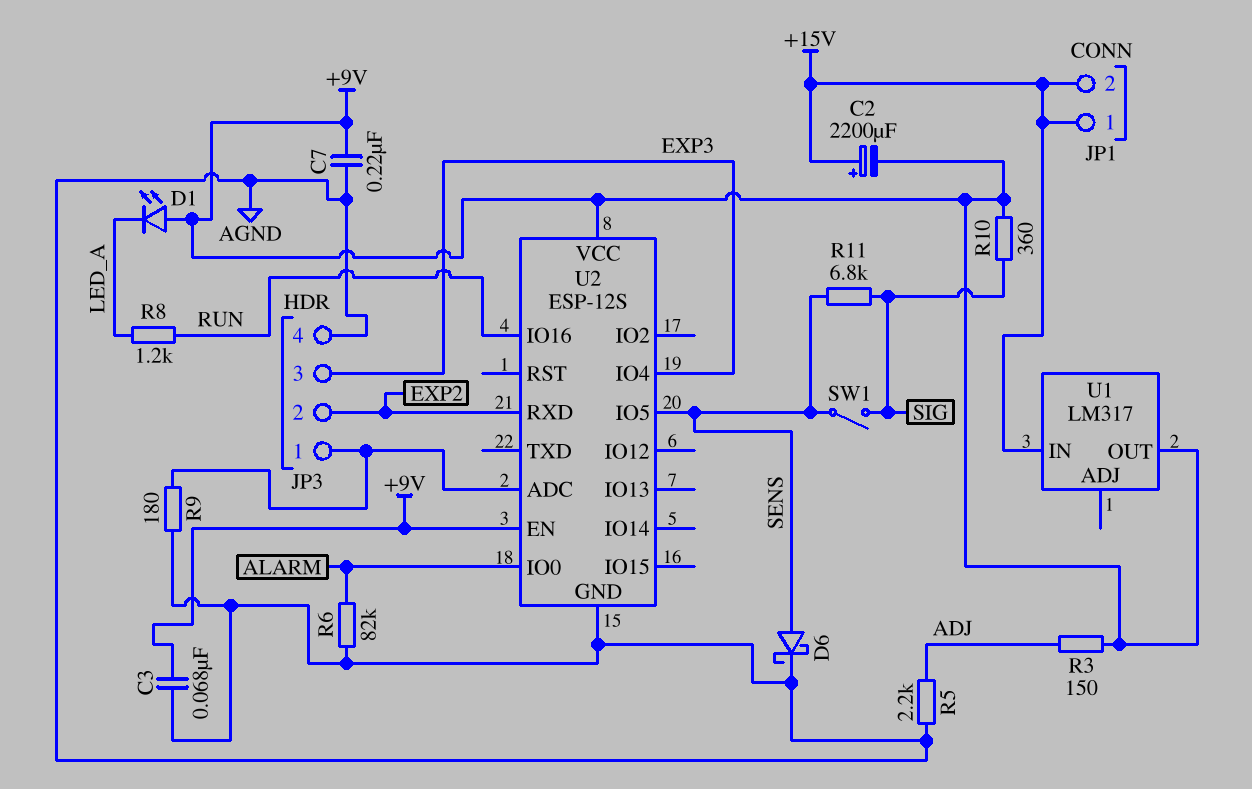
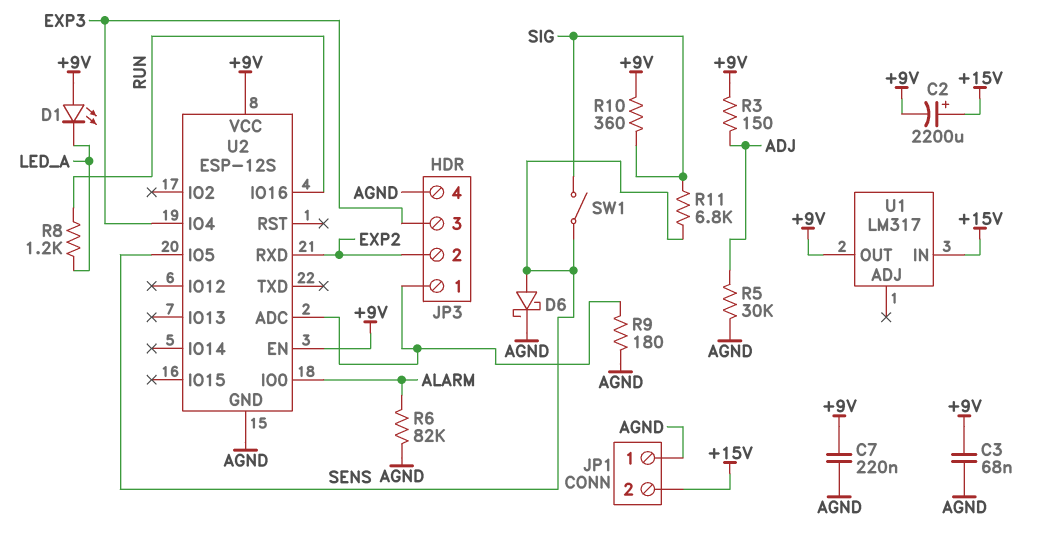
JP1 pin 1: +15V -> AGND
R5: 2.2k (ADJ, AGND) -> 30k (ADJ, AGND)

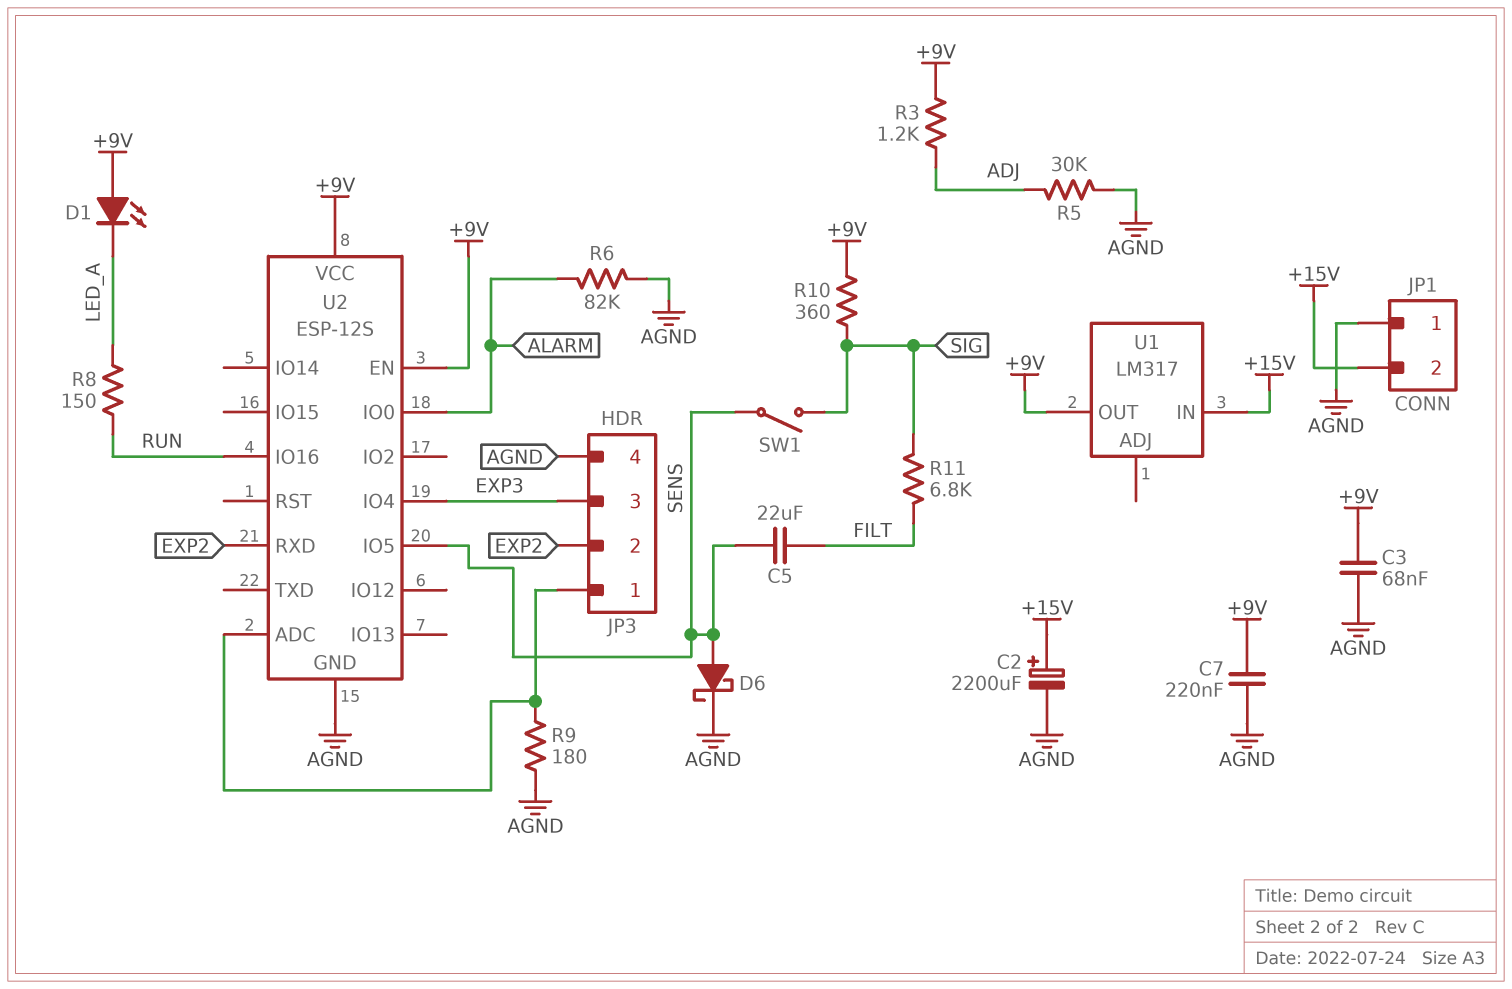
C2: 2200uF (plus +15V, minus +9V) -> 2200uF (plus +15V, minus AGND)
C5: none -> 22uF (FILT, SENS)
R3: 150 (+9V, ADJ) -> 1.2k (+9V, ADJ)
R8: 1.2k (LED_A, RUN) -> 150 (LED_A, RUN)
R11: 6.8k (SENS, SIG) -> 6.8k (FILT, SIG)

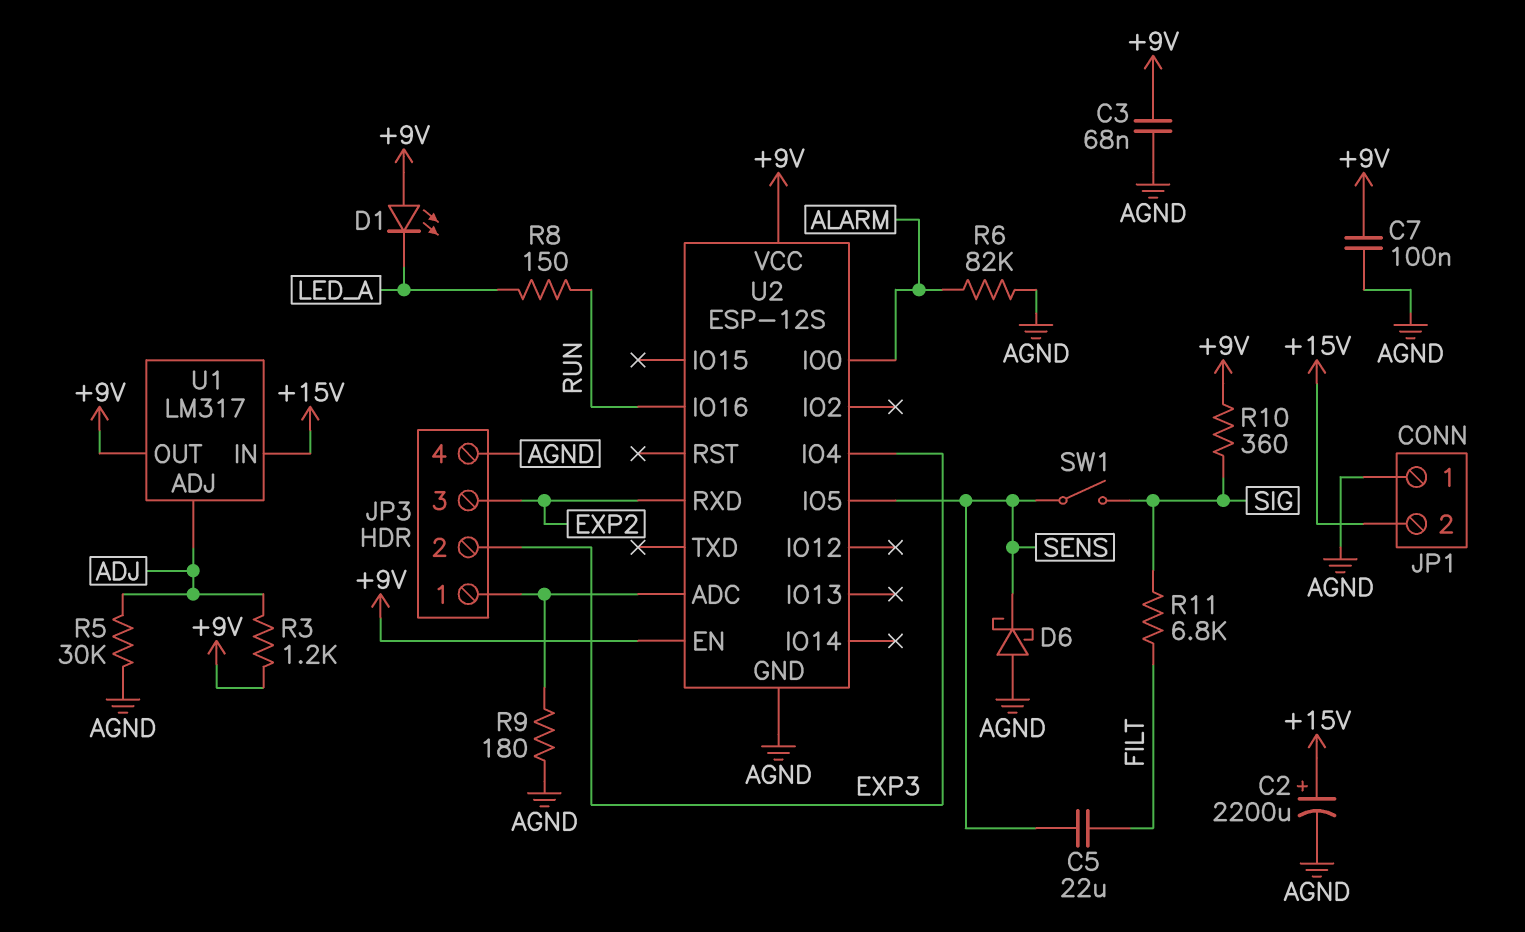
C7: 220nF (+9V, AGND) -> 100nF (+9V, AGND)
D6: schottky (A SENS, K AGND) -> schottky (A AGND, K SENS)
JP3 pin 2: EXP2 -> EXP3
JP3 pin 3: EXP3 -> EXP2
U1 pin ADJ: none -> ADJ

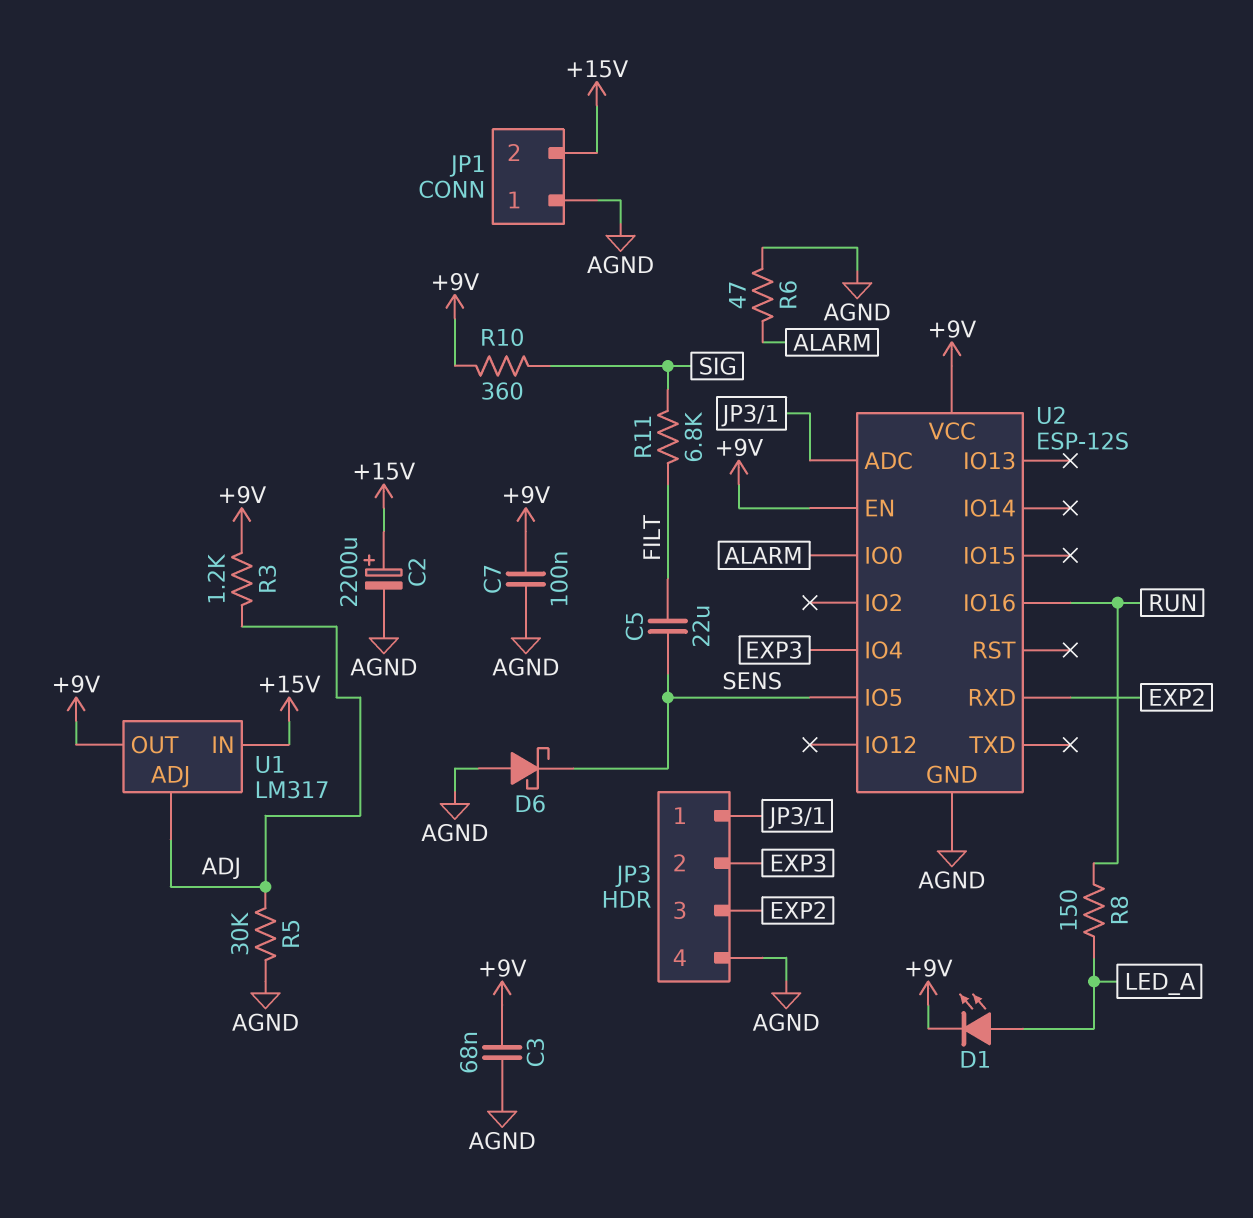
D1: LED (A +9V, K LED_A) -> LED (A LED_A, K +9V)
R6: 82k (AGND, ALARM) -> 47 (AGND, ALARM)
R9: 180 (AGND, JP3/1) -> none
SW1: switch (SENS, SIG) -> none

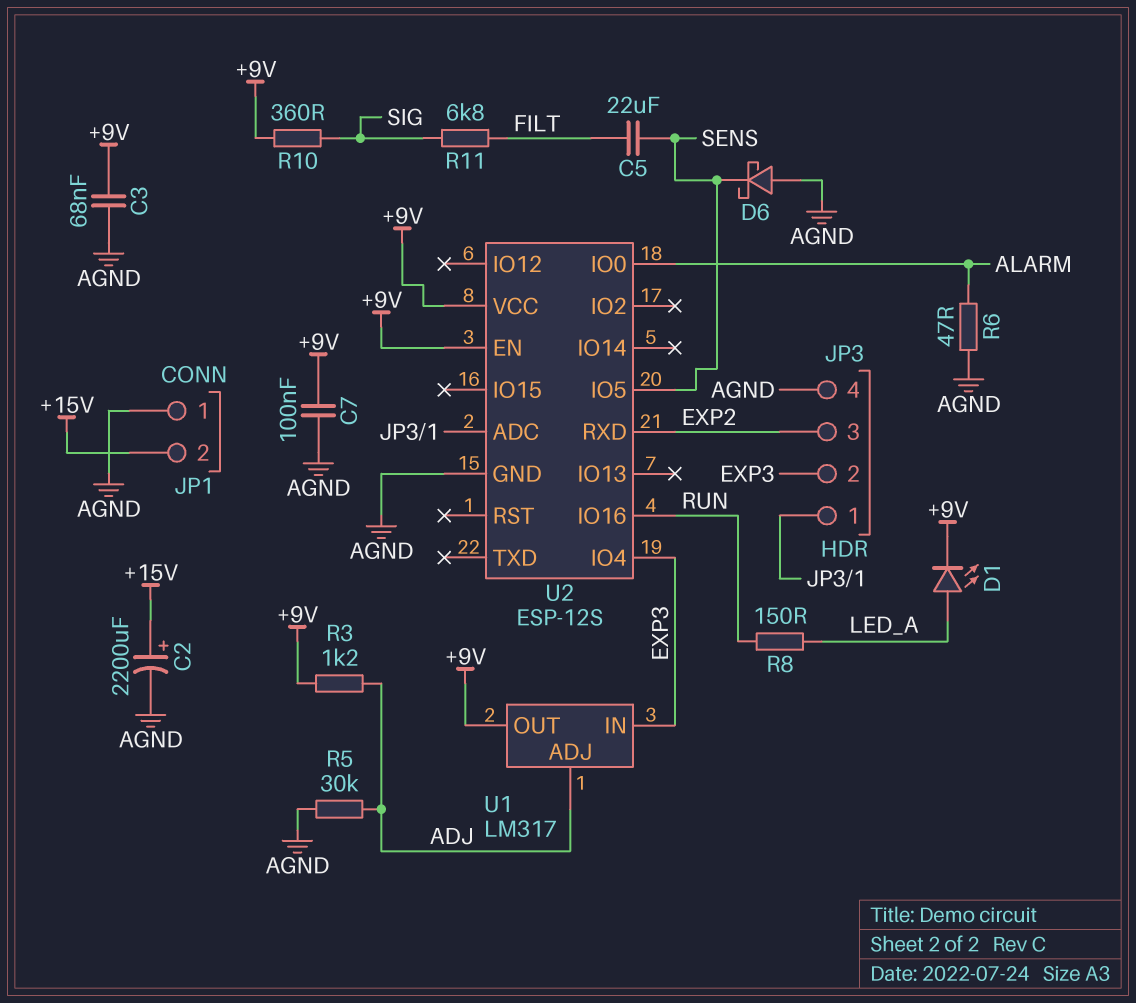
U1 pin IN: +15V -> EXP3

